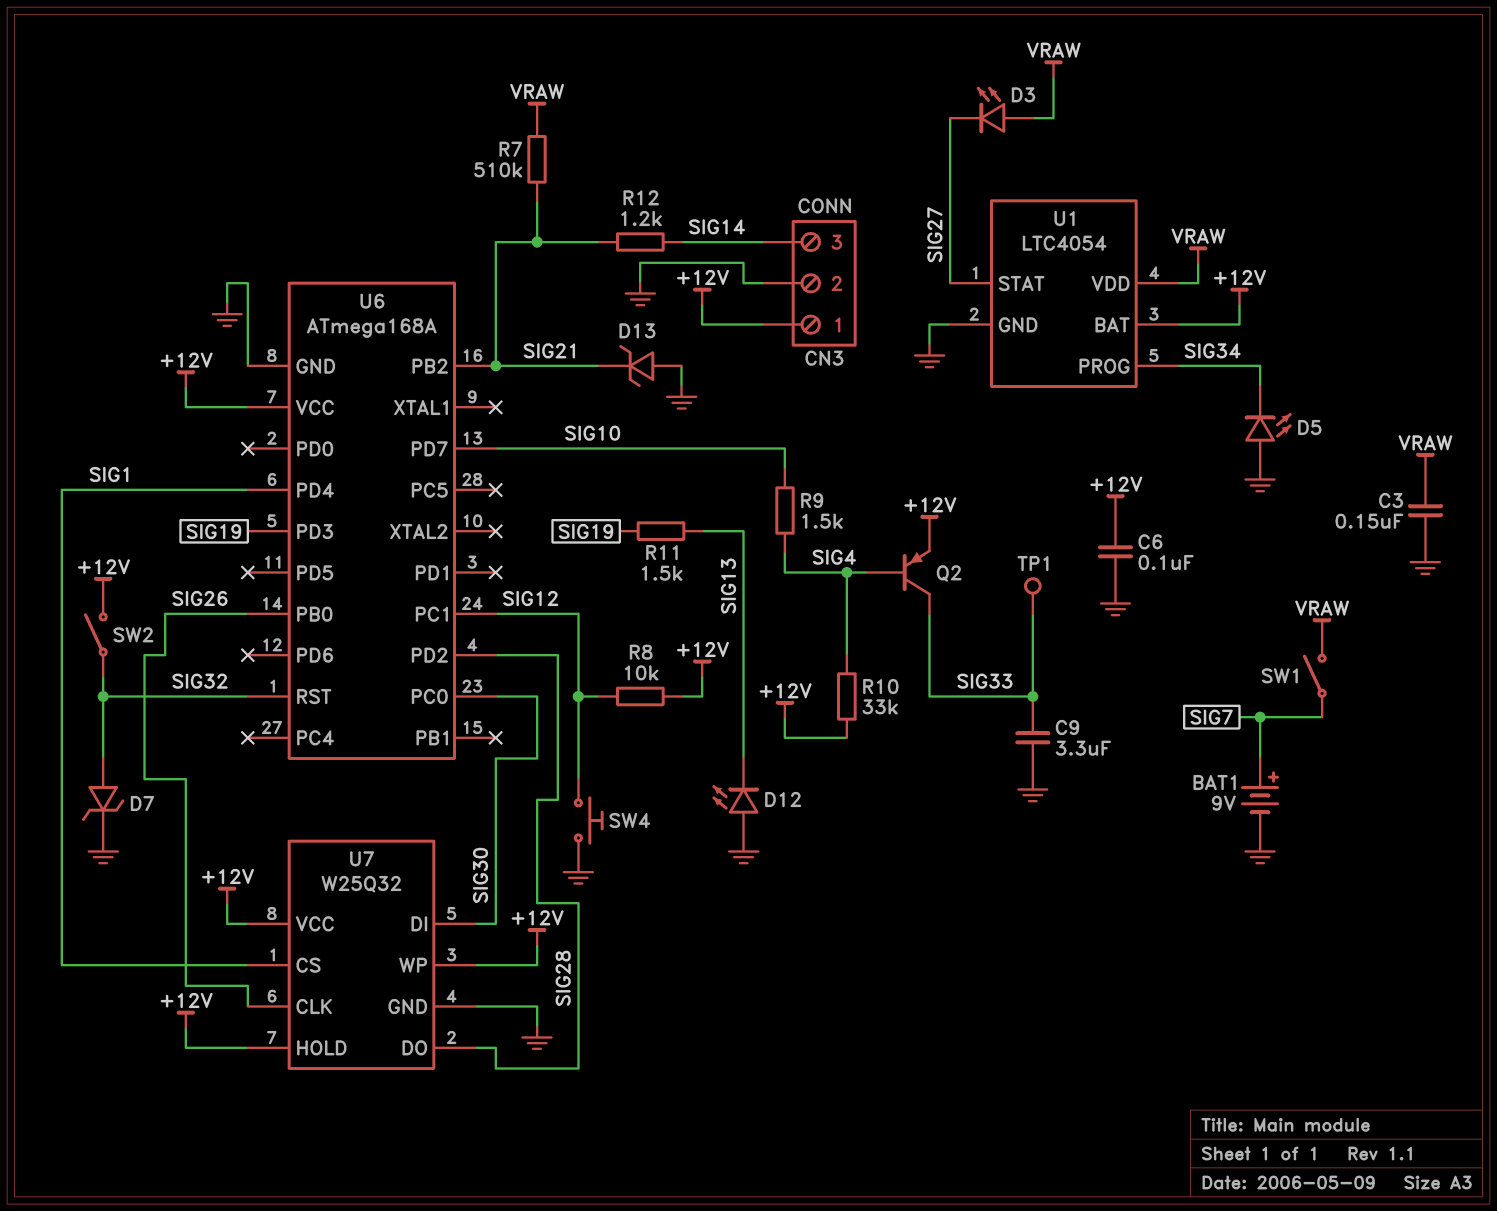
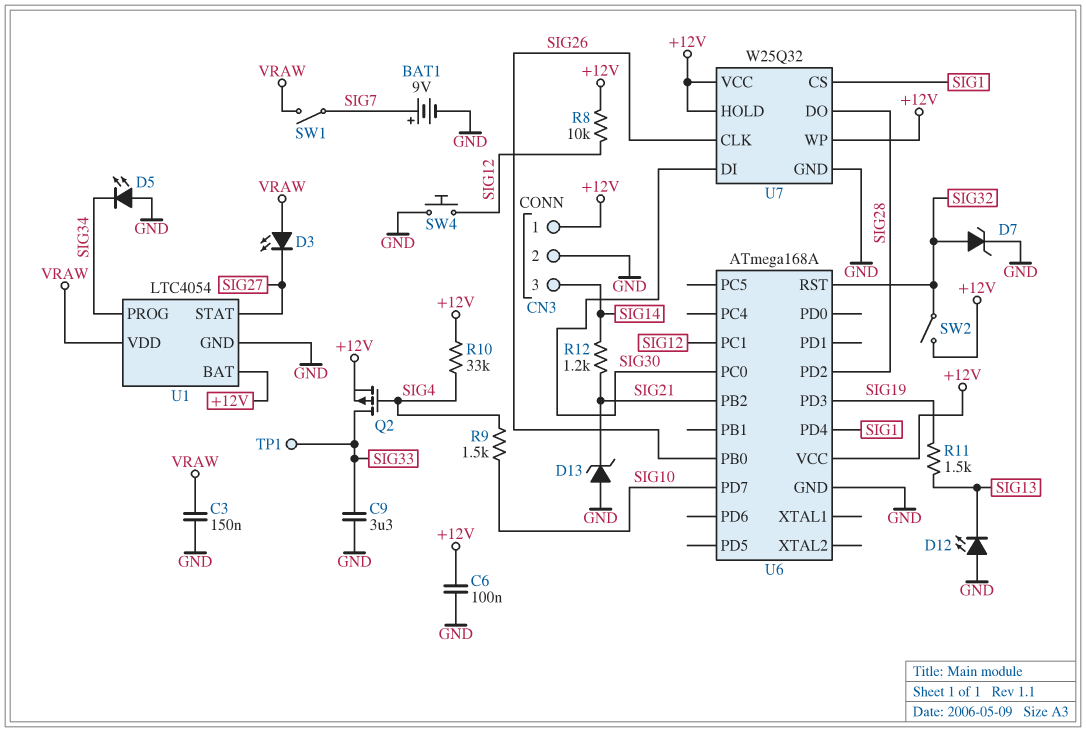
Q2: PNP (B SIG4, C SIG33, E +12V) -> PMOS (G SIG4, D SIG33, S +12V)
R7: 510k (SIG21, VRAW) -> none

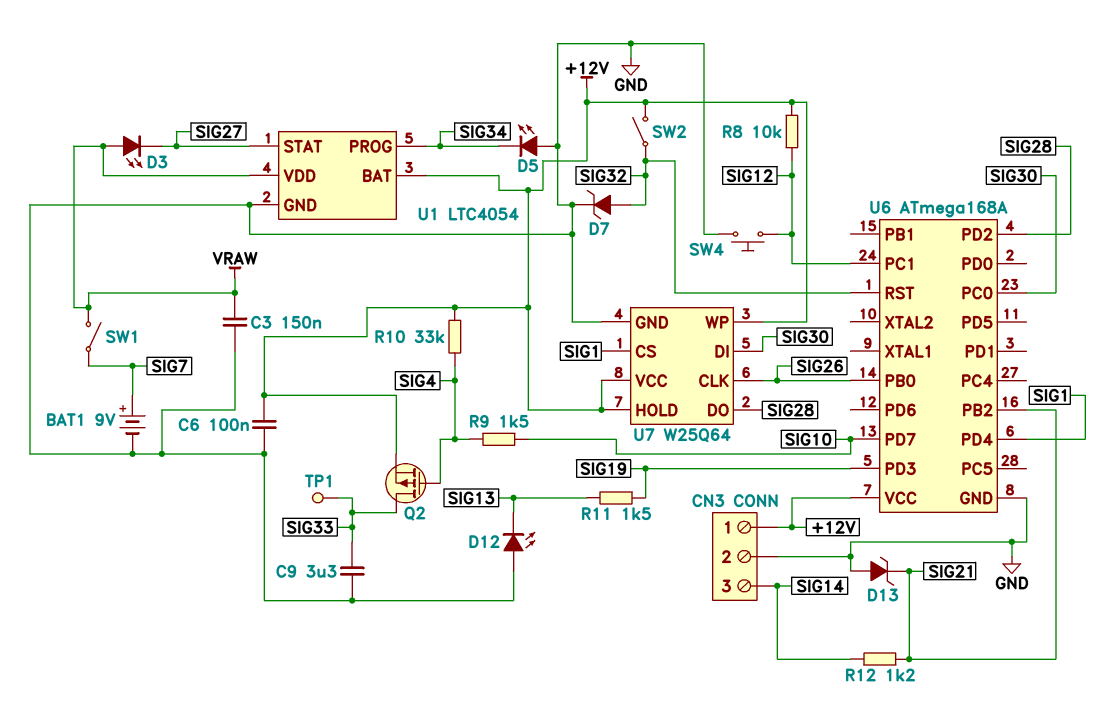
U7: W25Q32 -> W25Q64

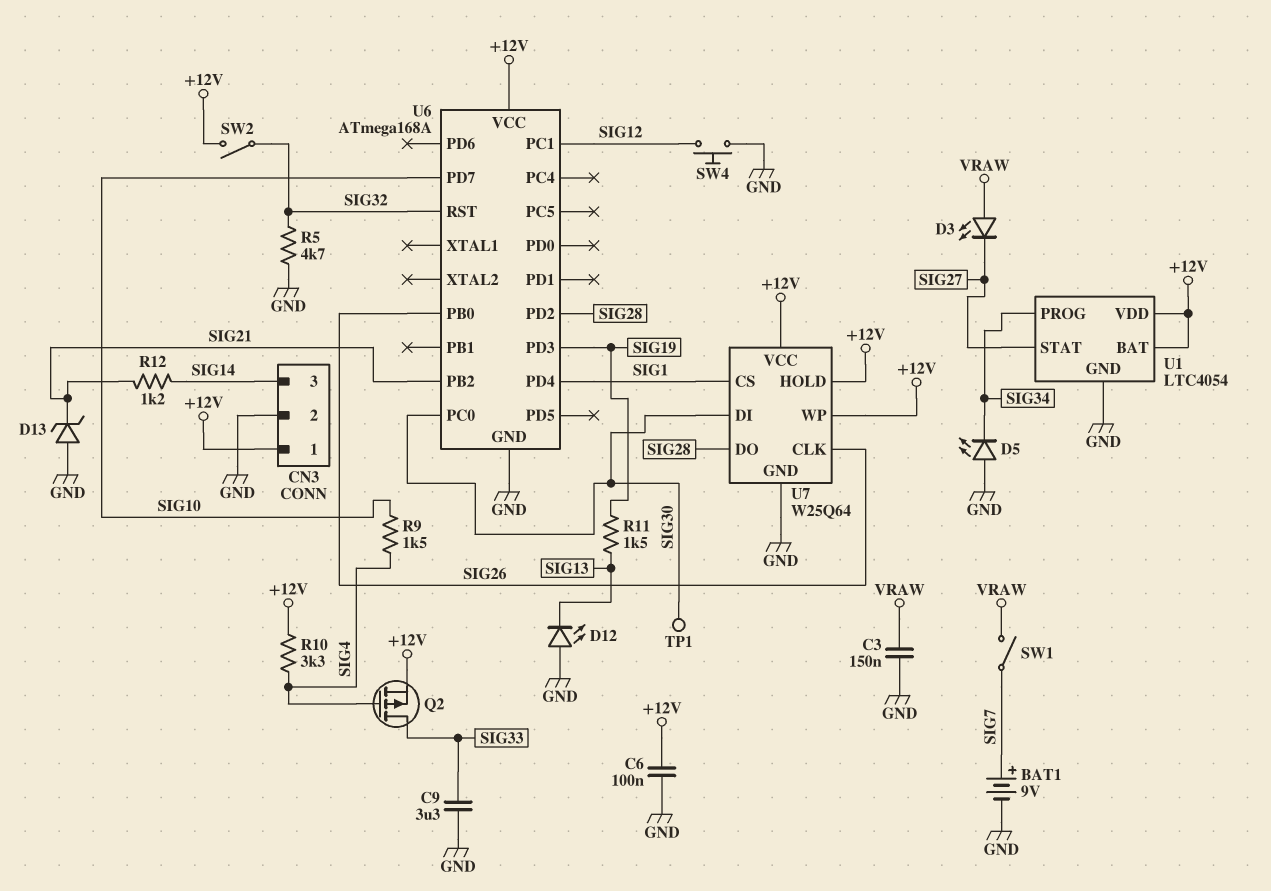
D7: zener (A SIG32, K GND) -> none
R5: none -> 4.7k (GND, SIG32)
R8: 10k (+12V, SIG12) -> none
R10: 33k (+12V, SIG4) -> 3.3k (+12V, SIG4)
TP1: test point (SIG33) -> test point (SIG30)
U1 pin VDD: VRAW -> +12V

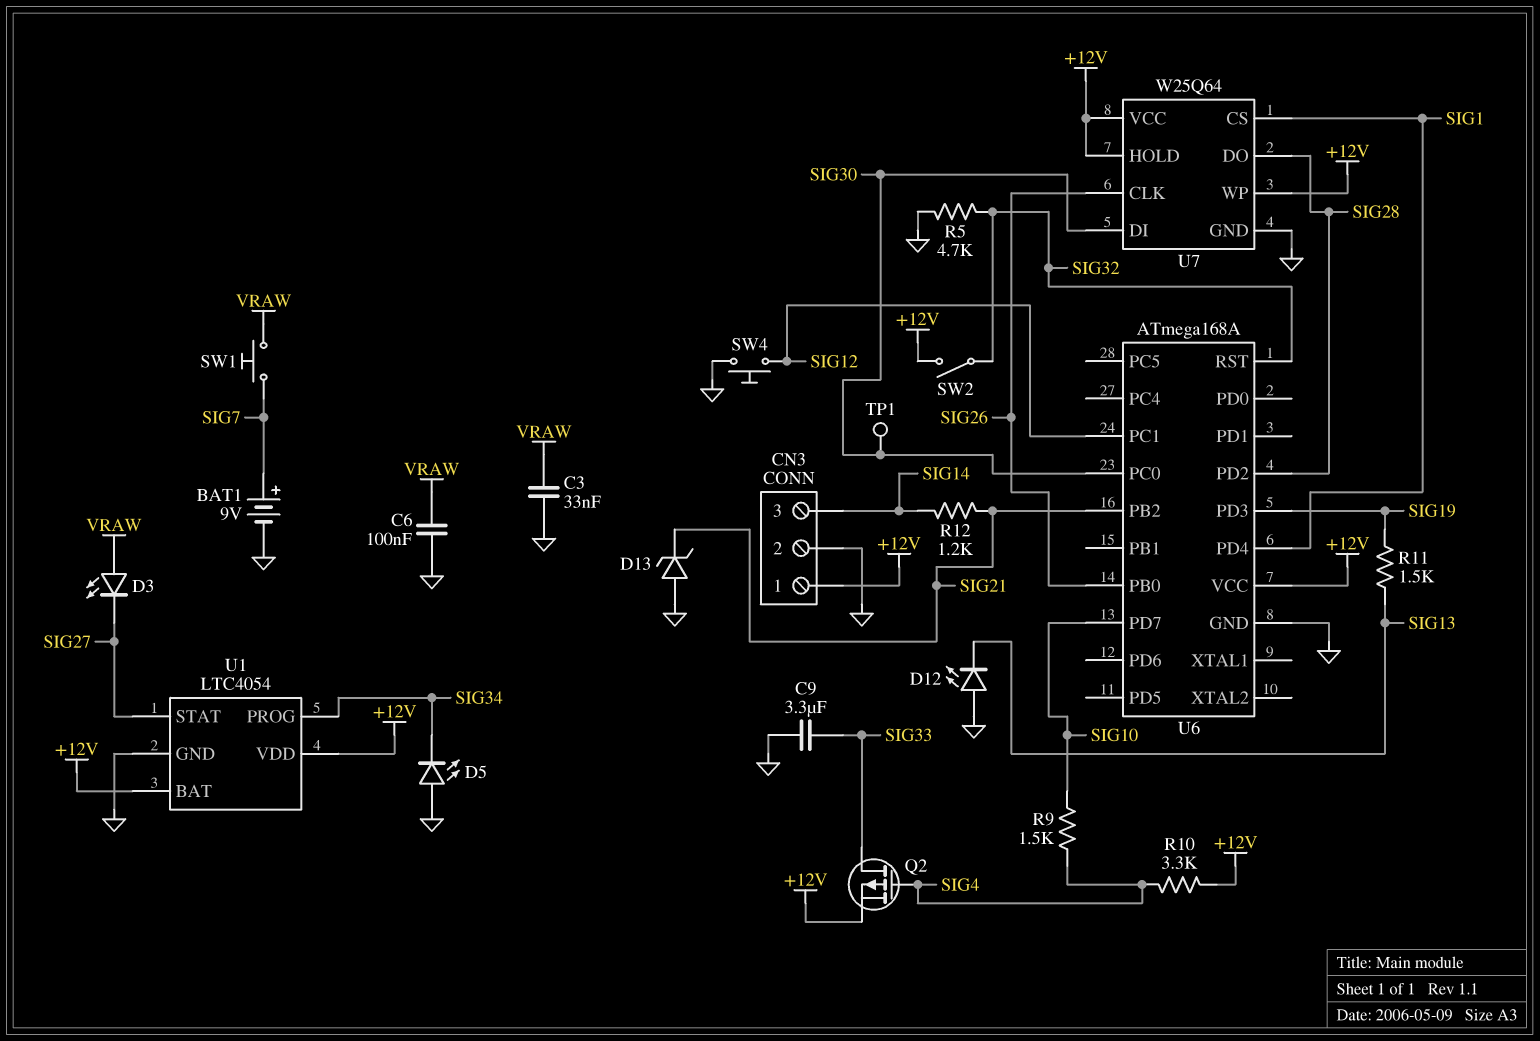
C3: 150nF (GND, VRAW) -> 33nF (GND, VRAW)
C6: 100nF (+12V, GND) -> 100nF (GND, VRAW)
SW1: switch (SIG7, VRAW) -> button (SIG7, VRAW)

